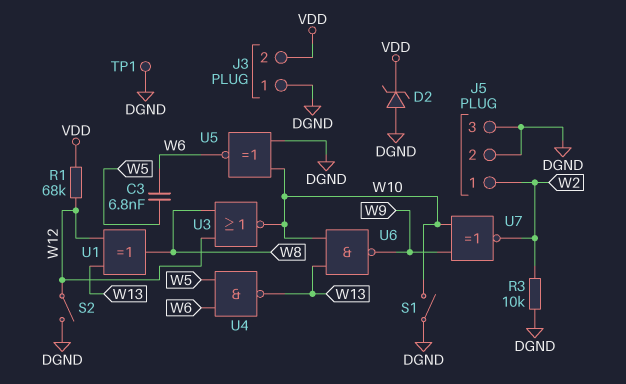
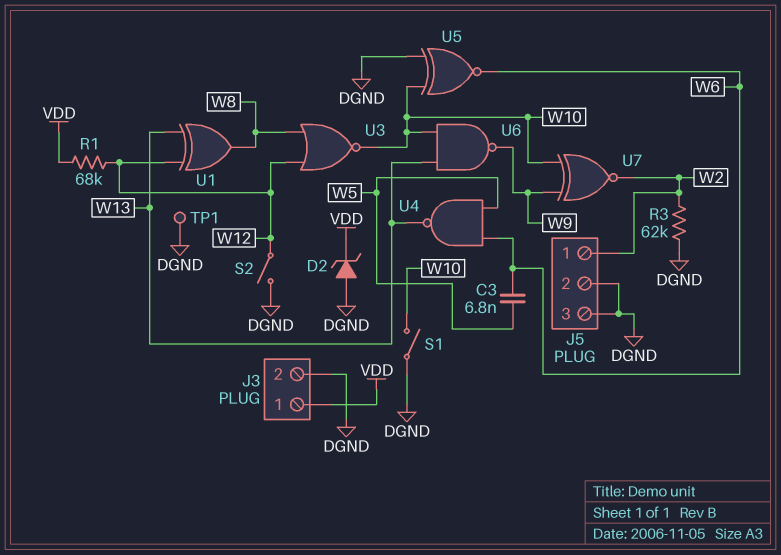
J3 pin 1: DGND -> VDD
J3 pin 2: VDD -> DGND
R3: 10k (DGND, W2) -> 62k (DGND, W2)

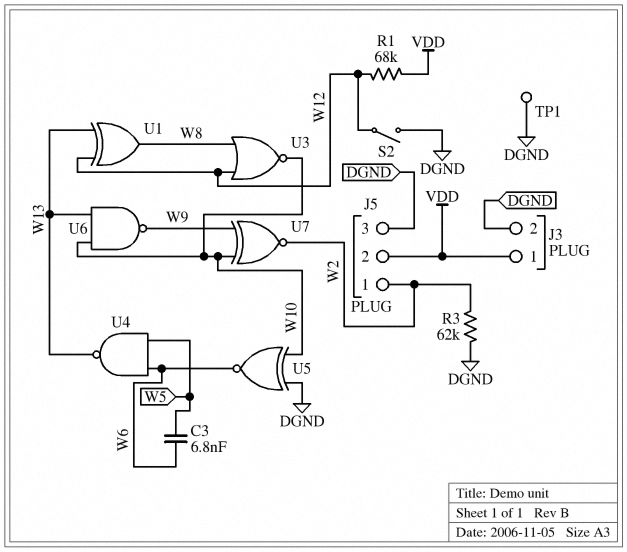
D2: zener (A DGND, K VDD) -> none
J5 pin 2: DGND -> VDD
S1: switch (DGND, W10) -> none

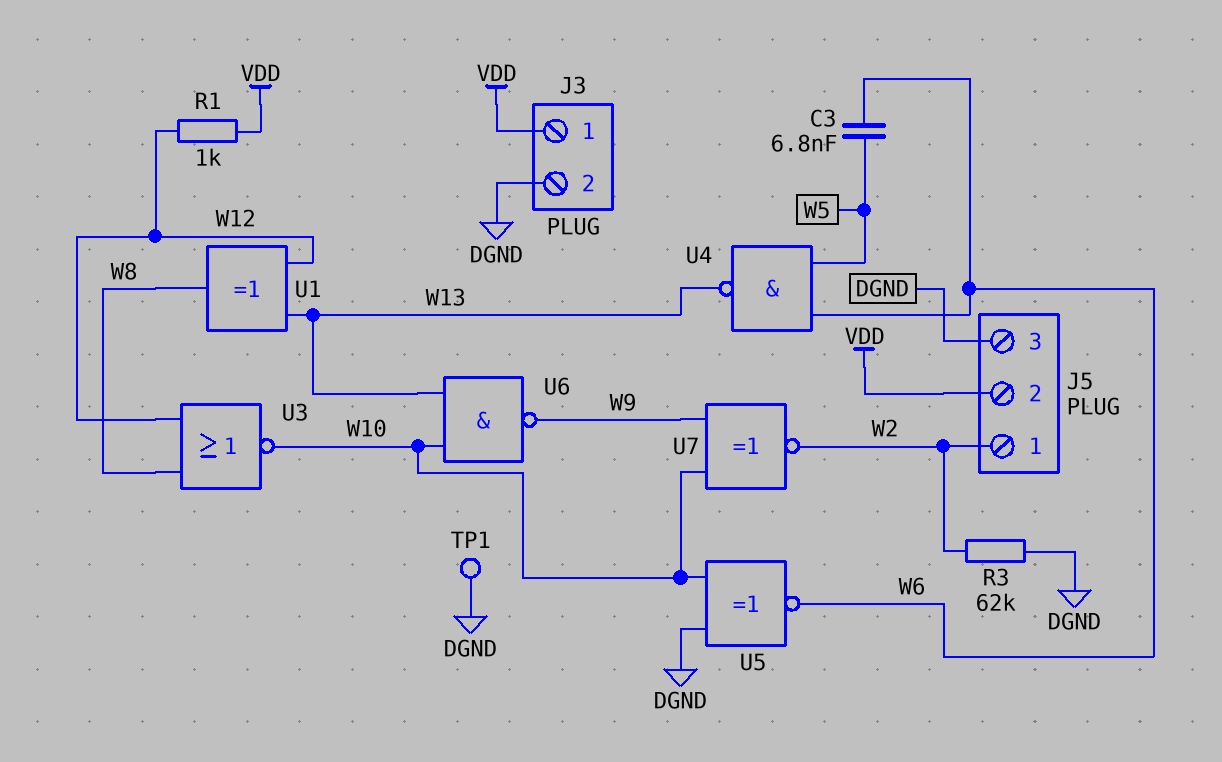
R1: 68k (VDD, W12) -> 1k (VDD, W12)
S2: switch (DGND, W12) -> none

